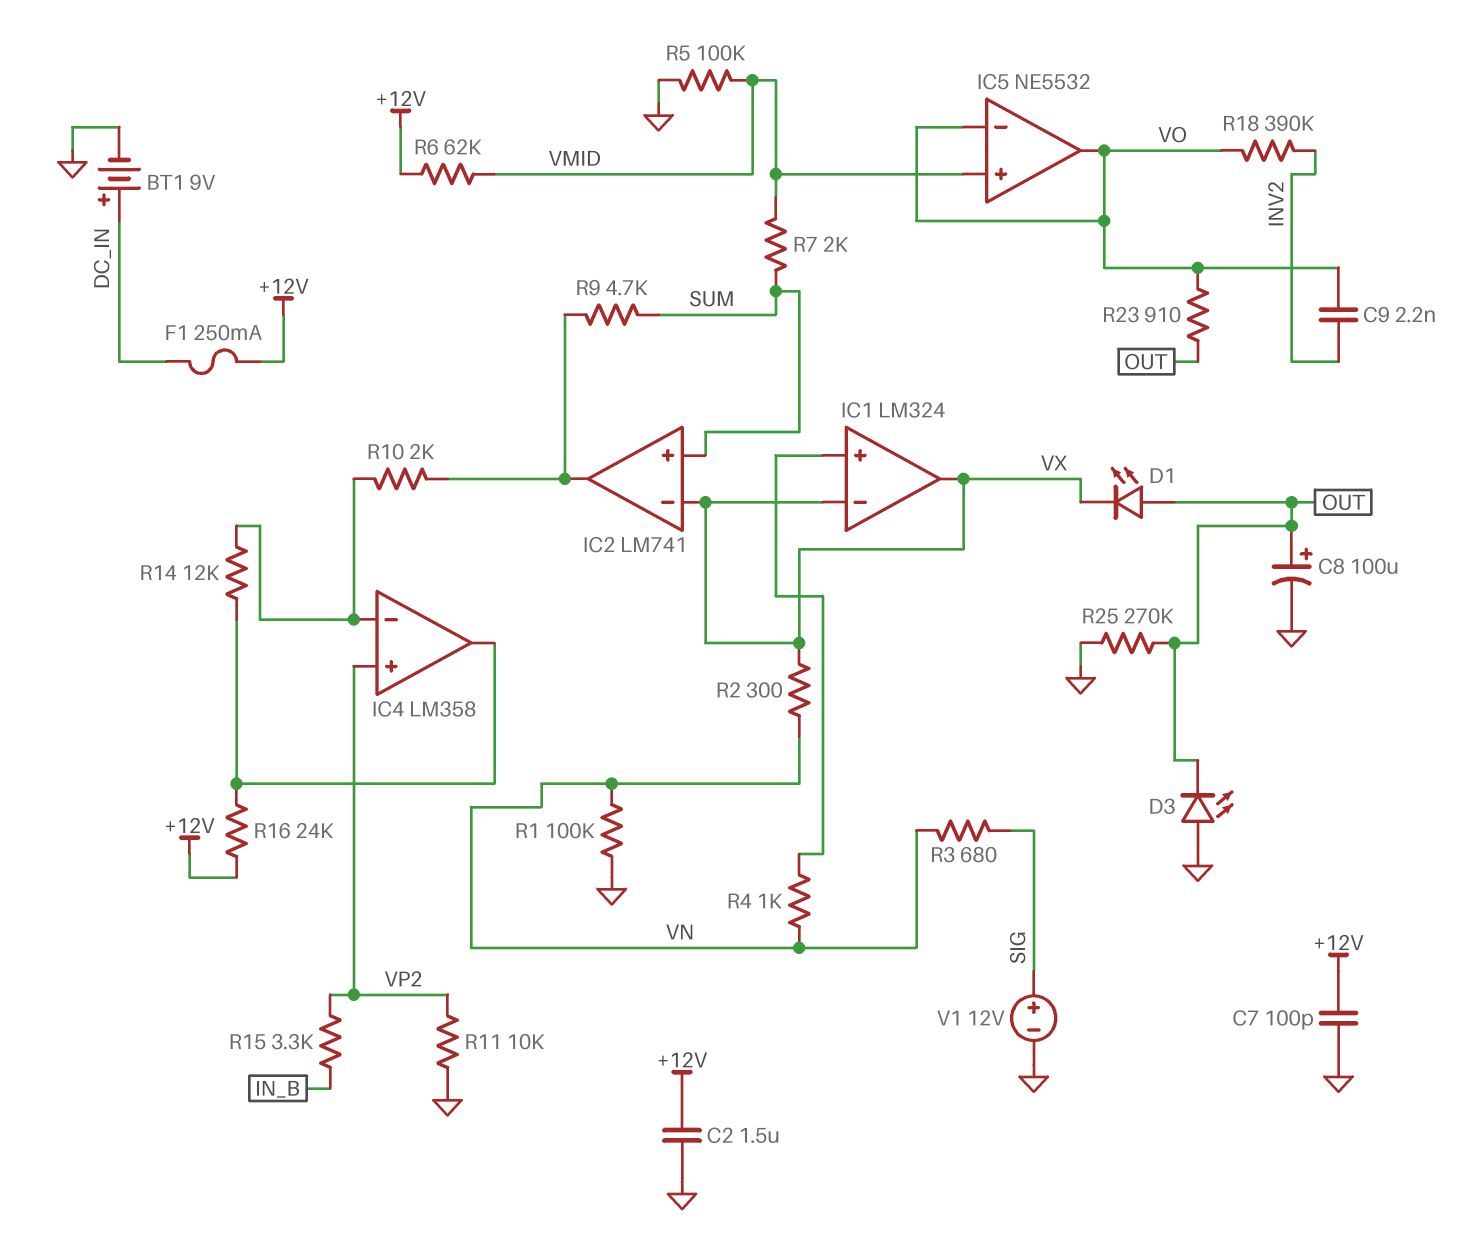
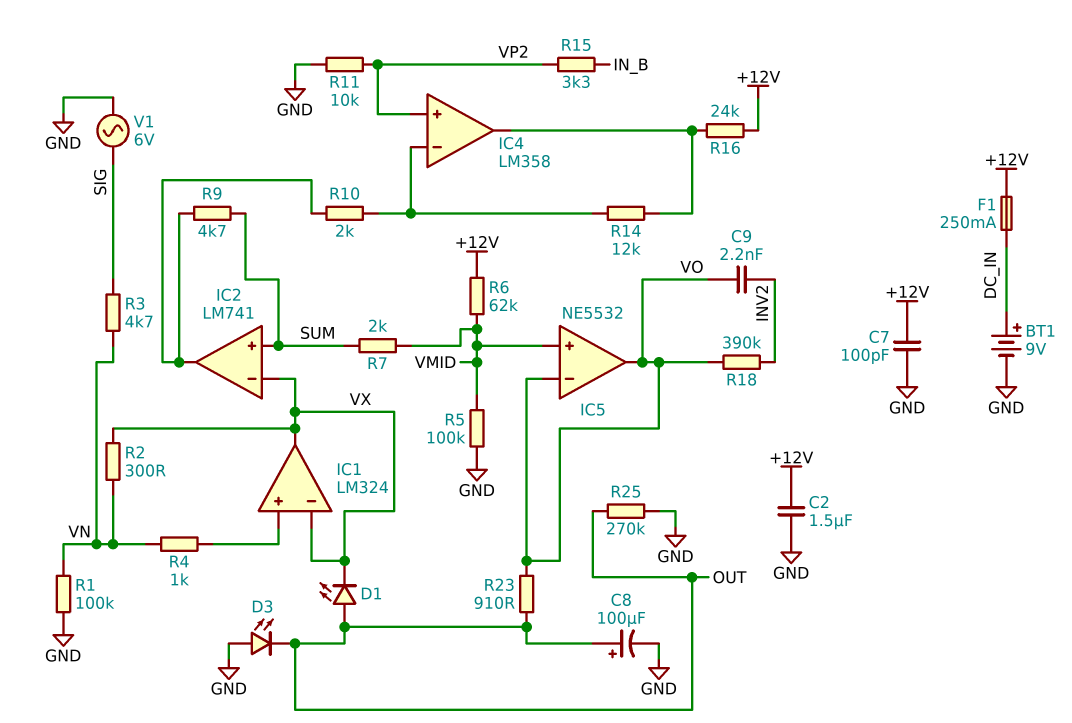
R3: 680 (SIG, VN) -> 4.7k (SIG, VN)
V1: 12V (plus SIG, minus GND) -> AC 6V (GND, SIG)

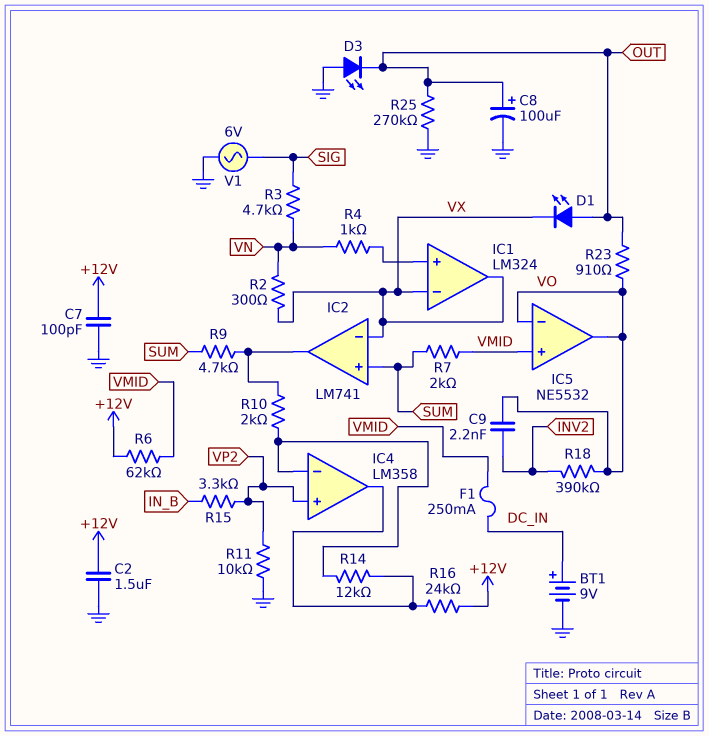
F1: 250mA (+12V, DC_IN) -> 250mA (DC_IN, VMID)
R1: 100k (GND, VN) -> none
R5: 100k (GND, VMID) -> none

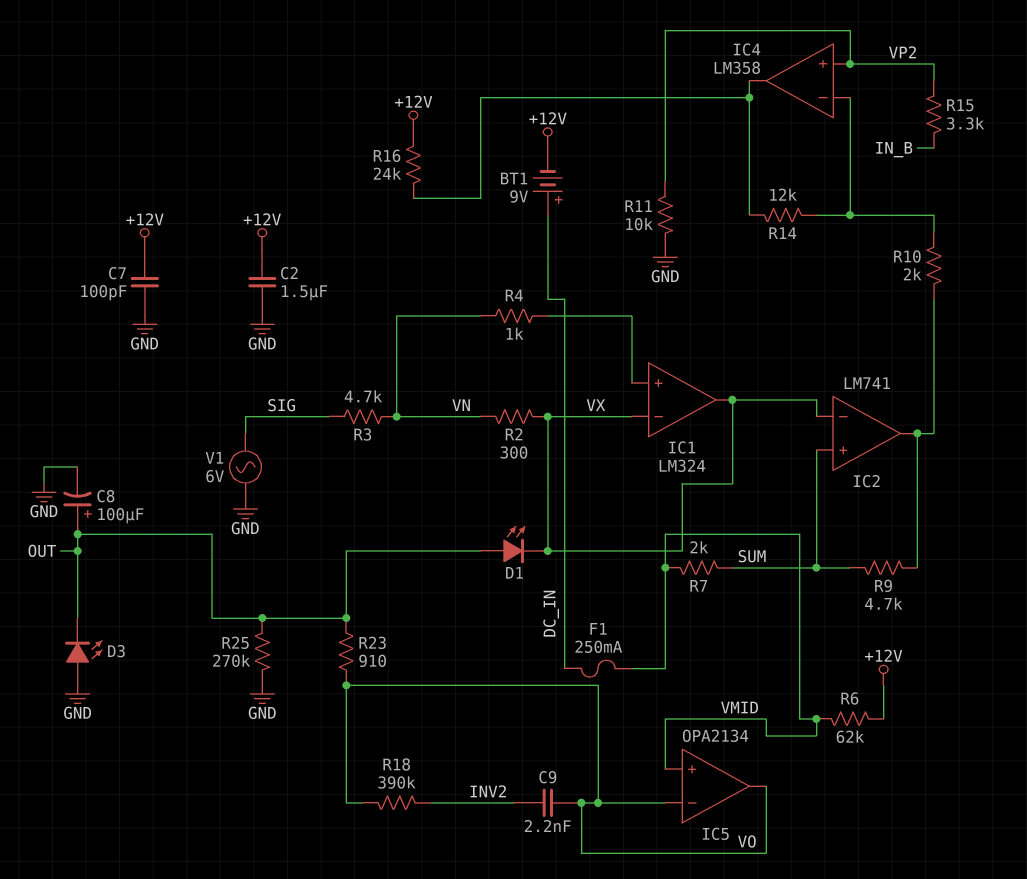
BT1: 9V (plus DC_IN, minus GND) -> 9V (plus DC_IN, minus +12V)
IC5: NE5532 -> OPA2134

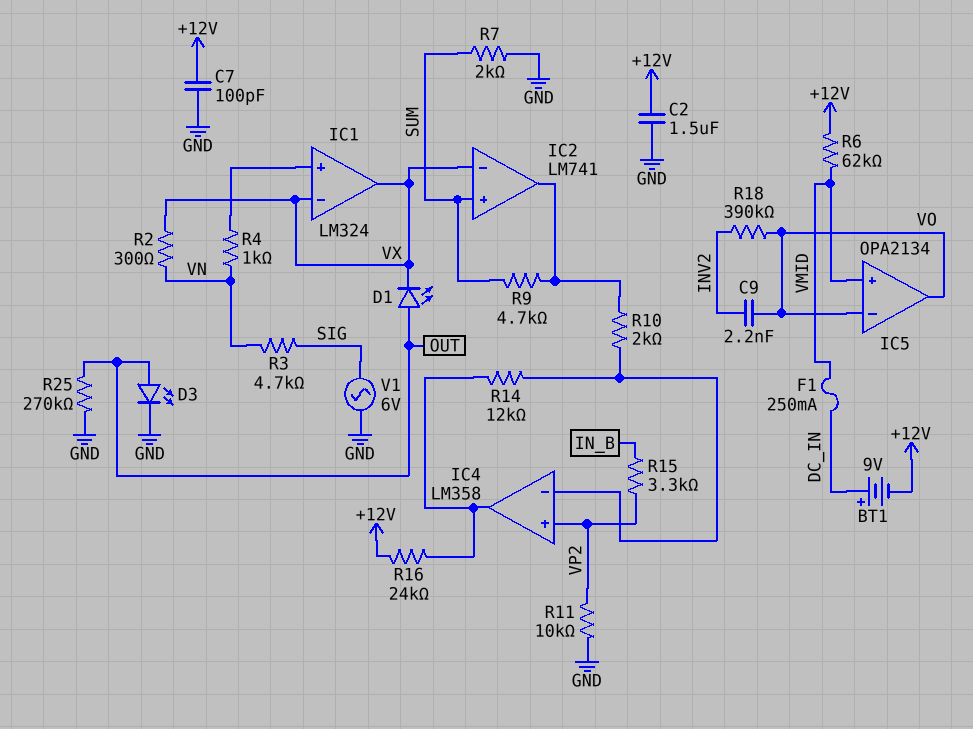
C8: 100uF (plus OUT, minus GND) -> none
D3: LED (A GND, K OUT) -> LED (A OUT, K GND)
R7: 2k (SUM, VMID) -> 2k (GND, SUM)
R23: 910 (OUT, VO) -> none

